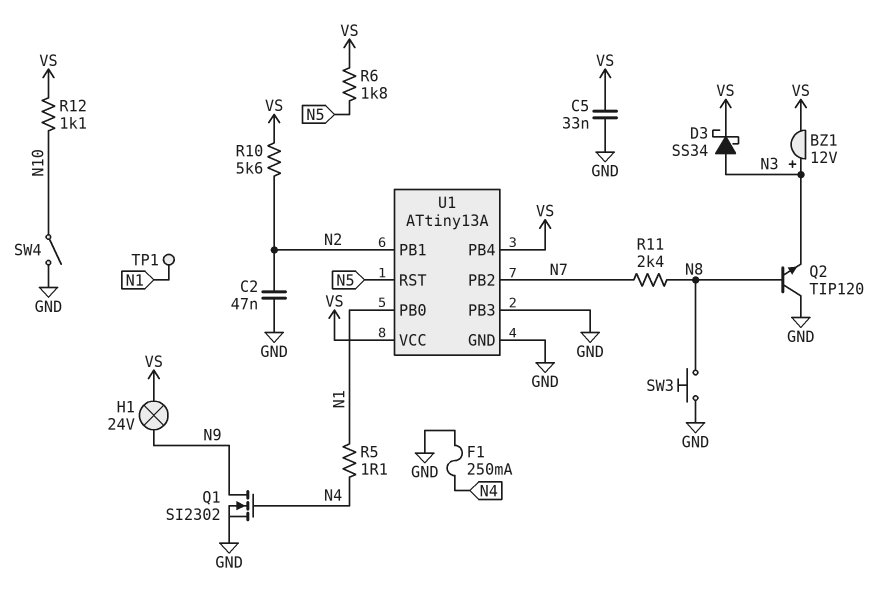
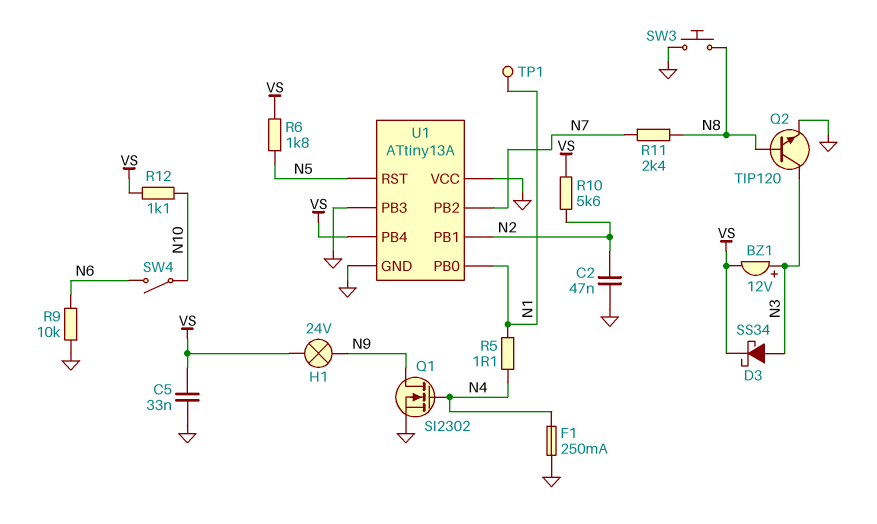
Q2: NPN TIP120 (B N8, C GND, E N3) -> NPN TIP120 (B N8, C N3, E GND)
R9: none -> 10k (GND, N6)
SW4: switch (GND, N10) -> switch (N6, N10)
U1 pin VCC: VS -> GND

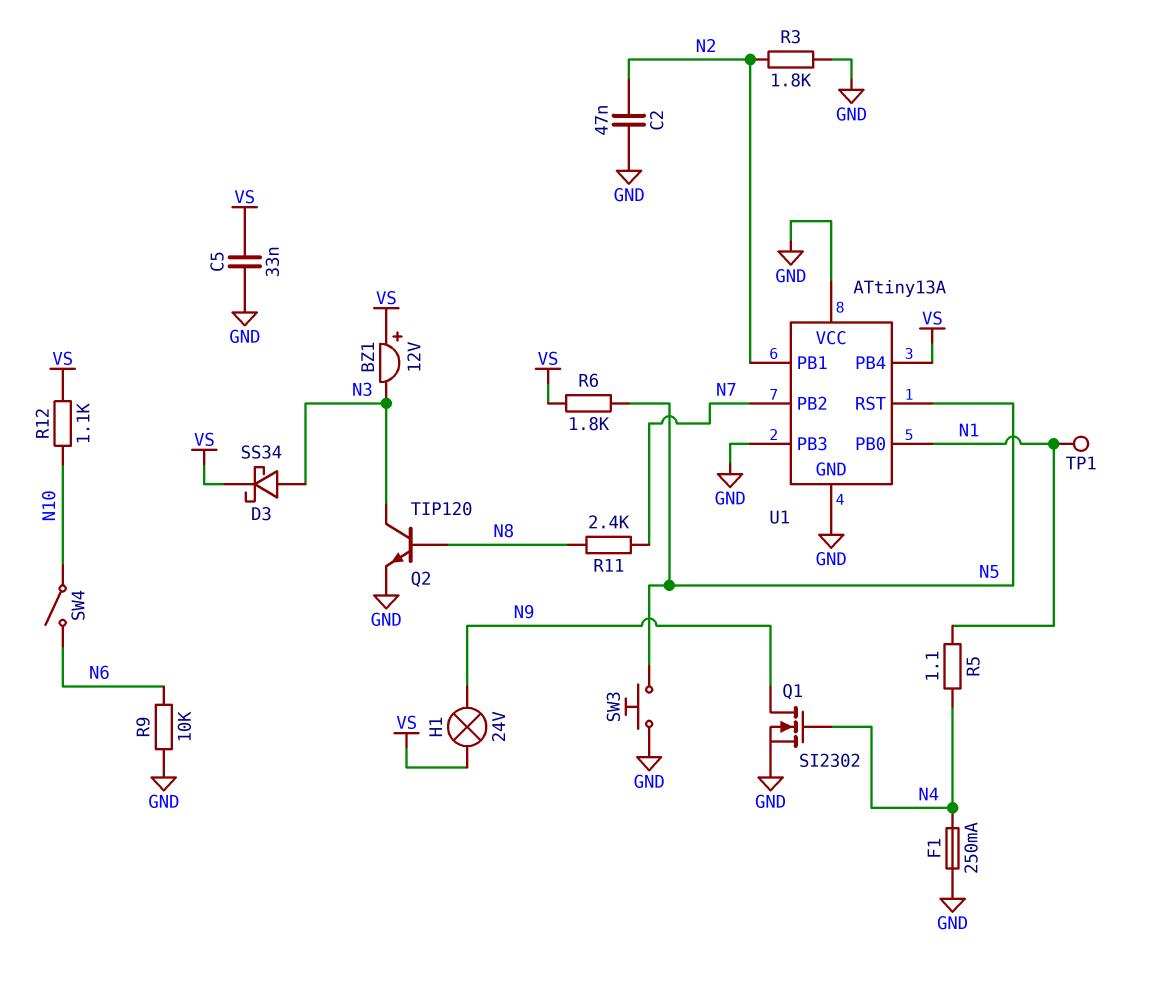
BZ1: buzzer 12V (plus N3, minus VS) -> buzzer 12V (plus VS, minus N3)
R3: none -> 1.8k (GND, N2)
R10: 5.6k (N2, VS) -> none
SW3: button (GND, N8) -> button (GND, N5)

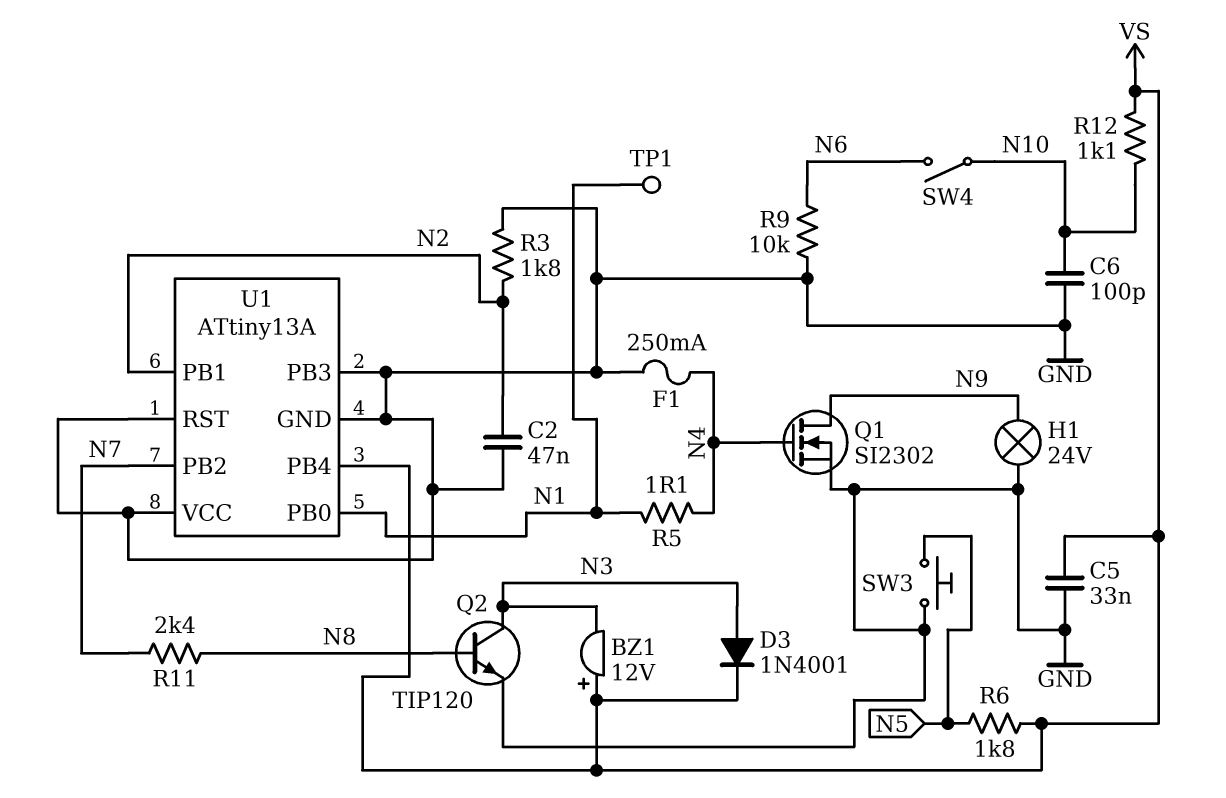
C6: none -> 100pF (GND, N10)
D3: schottky SS34 (A N3, K VS) -> diode 1N4001 (A N3, K VS)
H1: lamp 24V (N9, VS) -> lamp 24V (GND, N9)
U1 pin RST: N5 -> GND

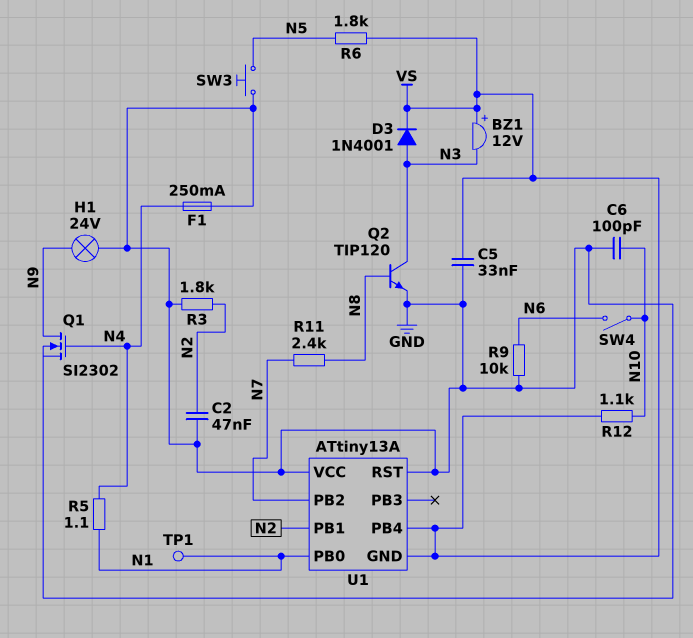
U1 pin GND: GND -> VS
U1 pin PB3: GND -> none

